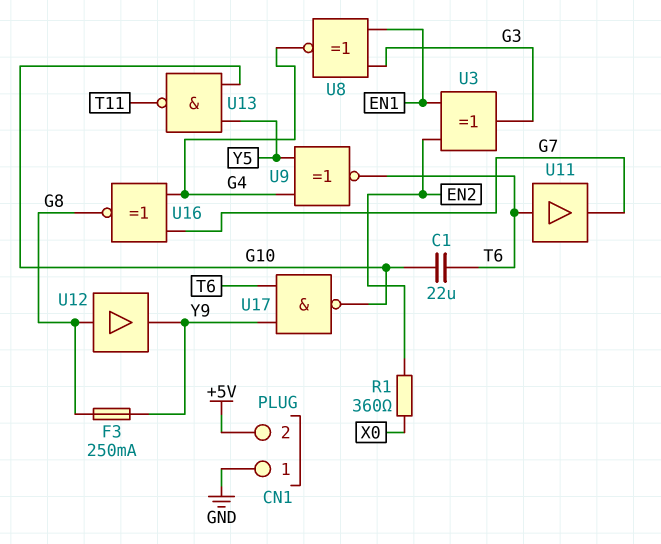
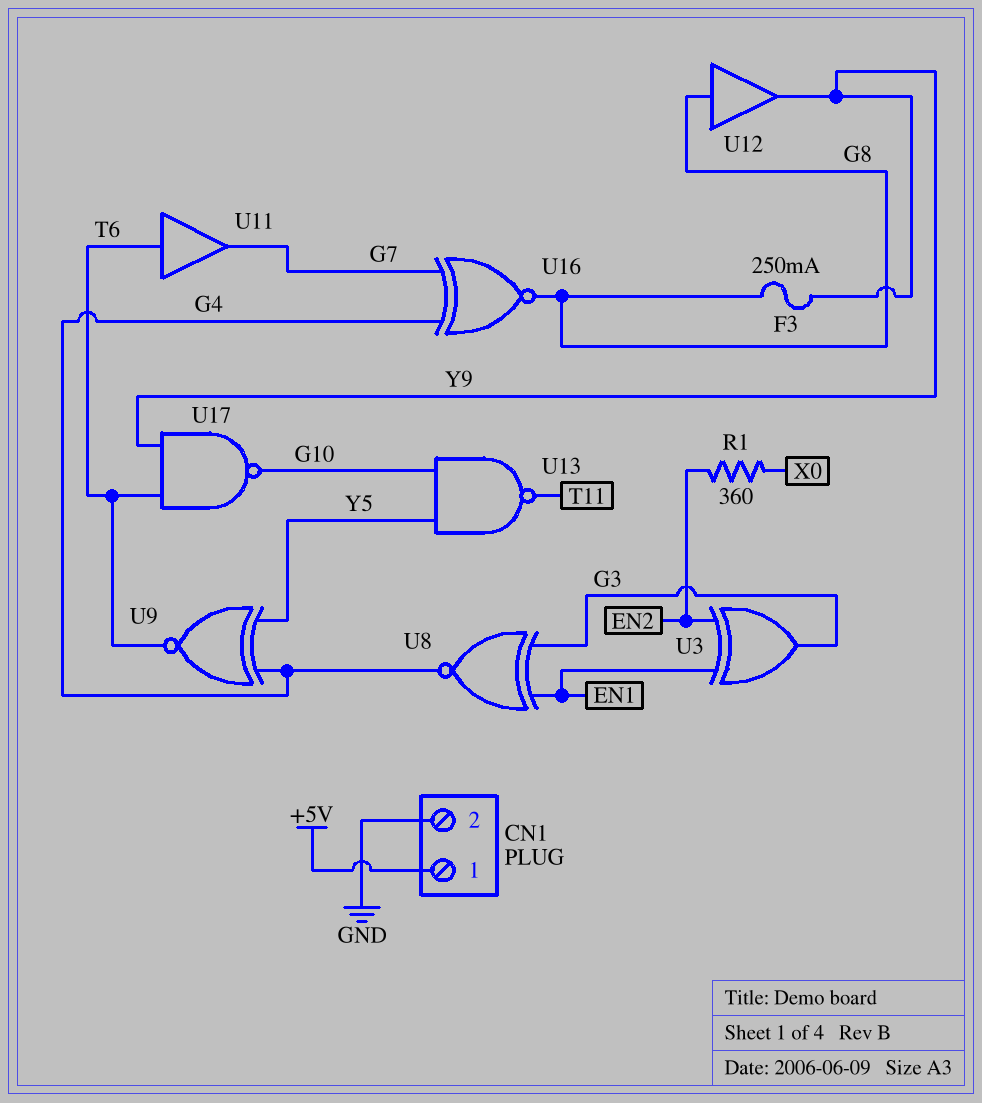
C1: 22uF (G10, T6) -> none
CN1 pin 1: GND -> +5V
CN1 pin 2: +5V -> GND

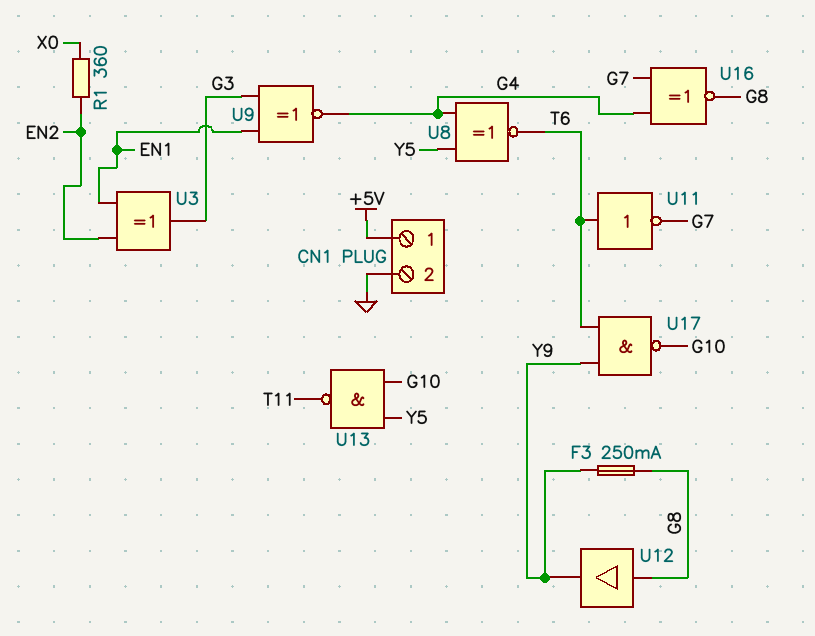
U8: XNOR (in EN1, in G3, out G4) -> XNOR (in G4, in Y5, out T6)
U9: XNOR (in G4, in Y5, out T6) -> XNOR (in EN1, in G3, out G4)
U11: buffer (in T6, out G7) -> NOT (in T6, out G7)

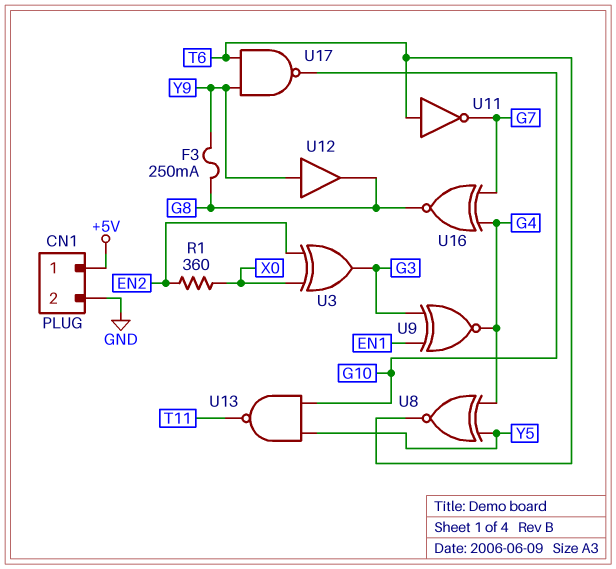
U3: XOR (in EN1, in EN2, out G3) -> XOR (in EN2, in X0, out G3)
U12: buffer (in G8, out Y9) -> buffer (in Y9, out G8)

